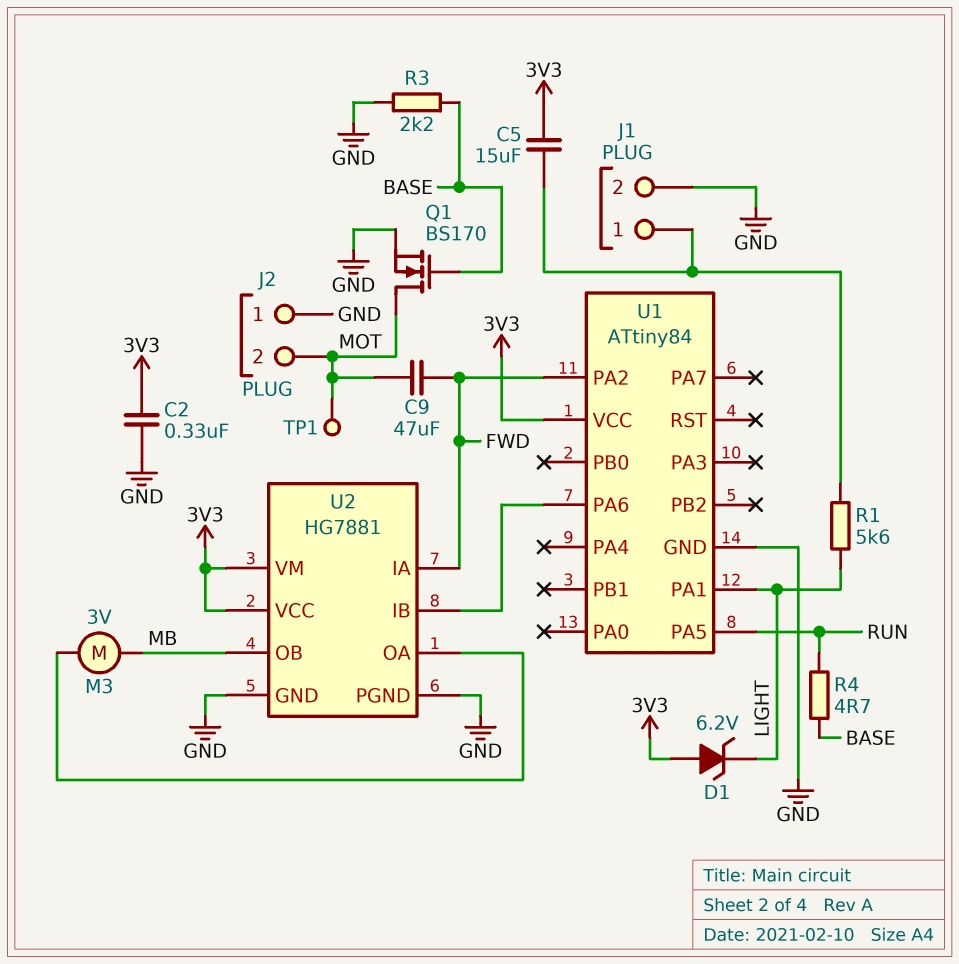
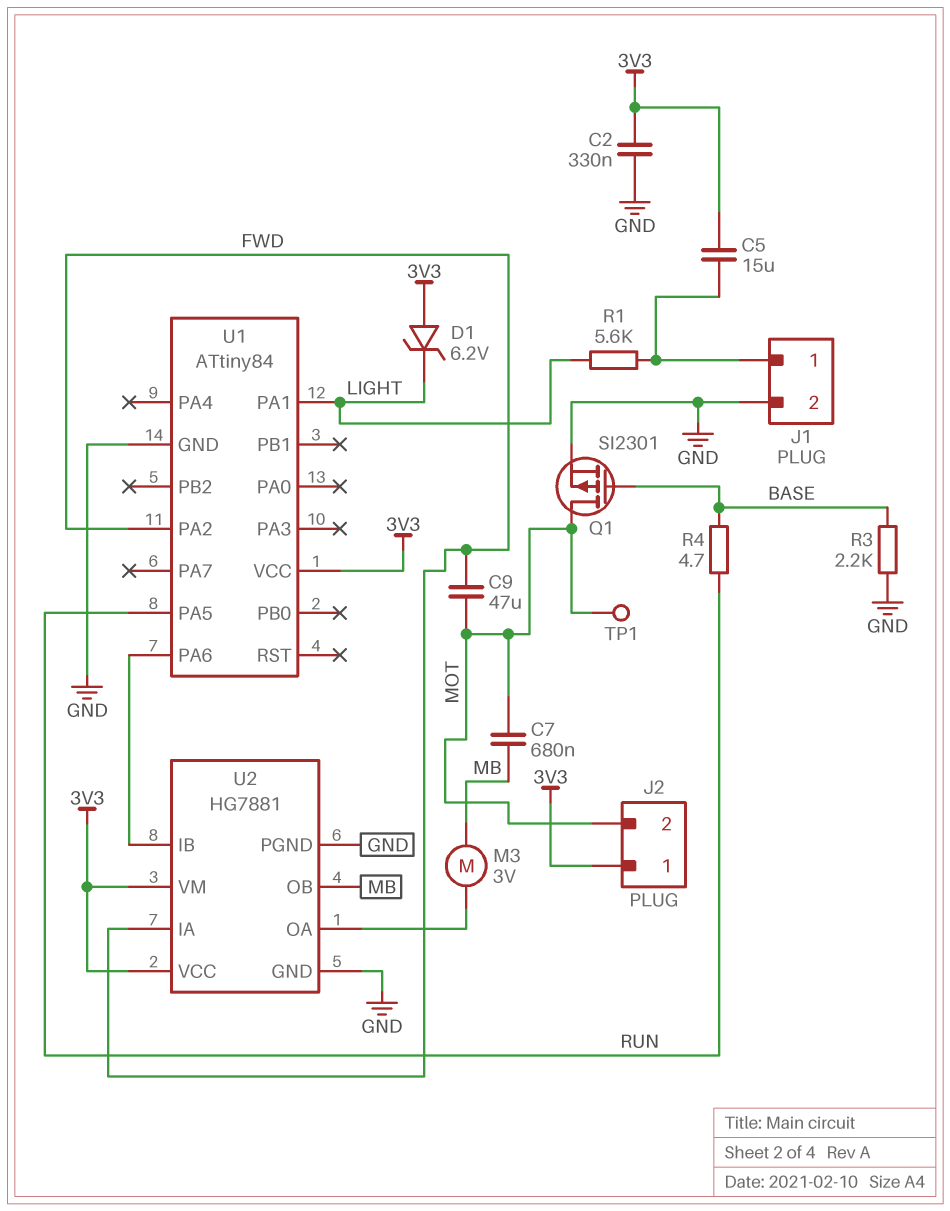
C7: none -> 680nF (MB, MOT)
J2 pin 1: GND -> 3V3
Q1: NMOS BS170 (G BASE, D MOT, S GND) -> PMOS SI2301 (G BASE, D MOT, S GND)

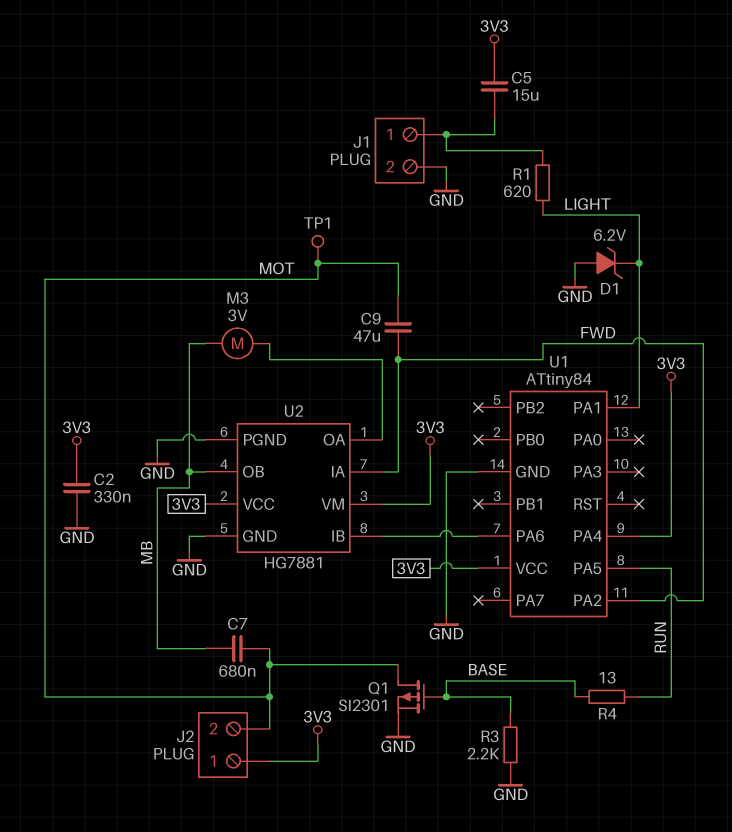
D1: zener 6.2V (A 3V3, K LIGHT) -> zener 6.2V (A GND, K LIGHT)
R1: 5.6k (J1/1, LIGHT) -> 620 (J1/1, LIGHT)
R4: 4.7 (BASE, RUN) -> 13 (BASE, RUN)
U1 pin PA4: none -> 3V3

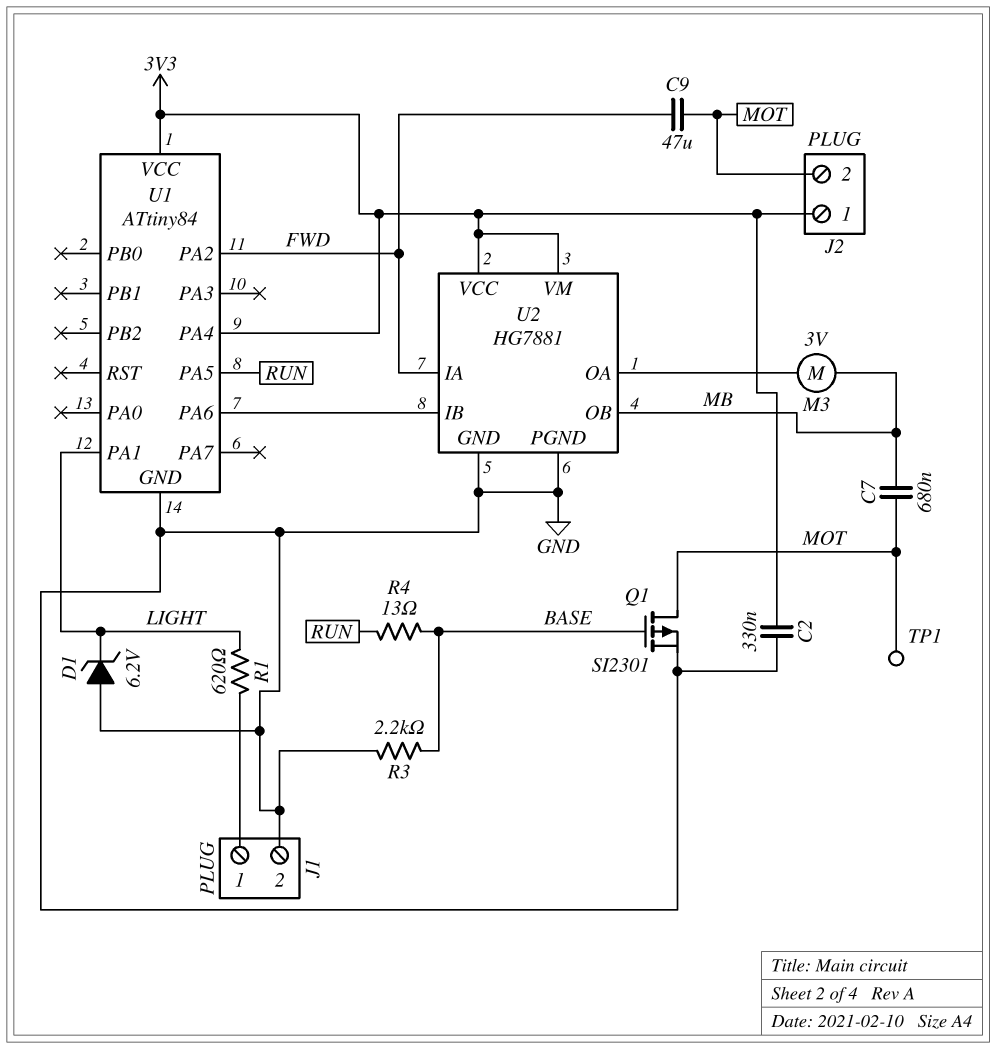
C5: 15uF (3V3, J1/1) -> none

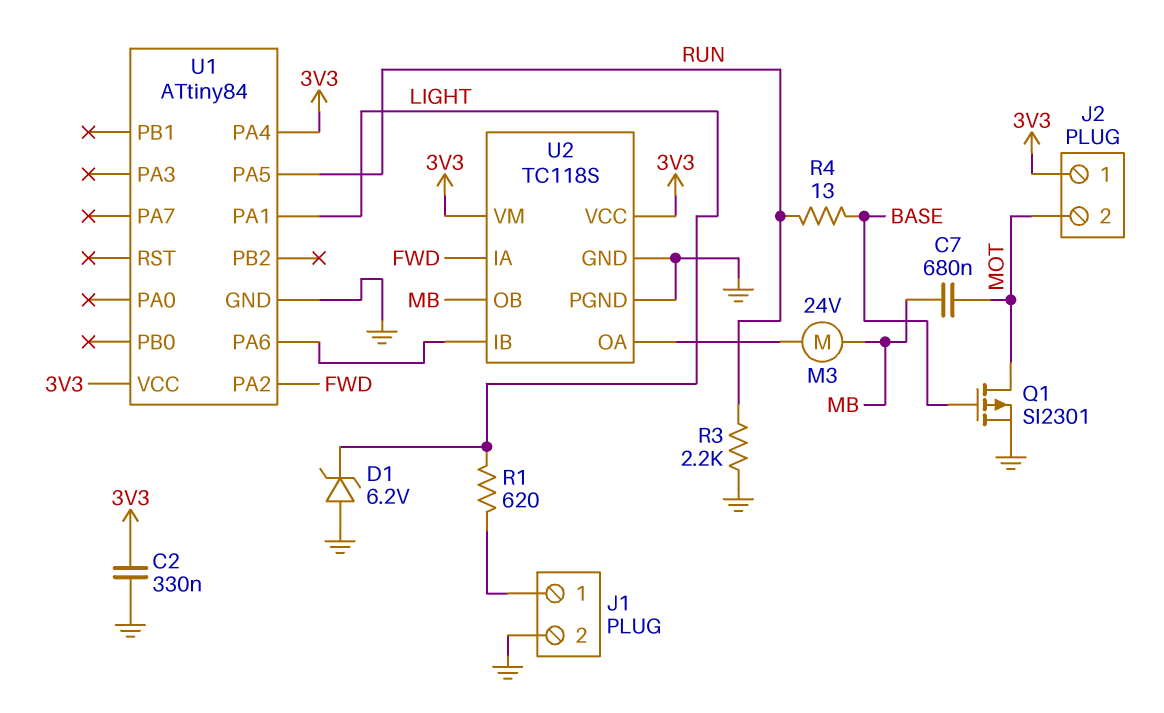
C9: 47uF (FWD, MOT) -> none
M3: motor 3V (MB, U2/OA) -> motor 24V (MB, U2/OA)
R3: 2.2k (BASE, GND) -> 2.2k (GND, RUN)
TP1: test point (MOT) -> none
U2: HG7881 -> TC118S

